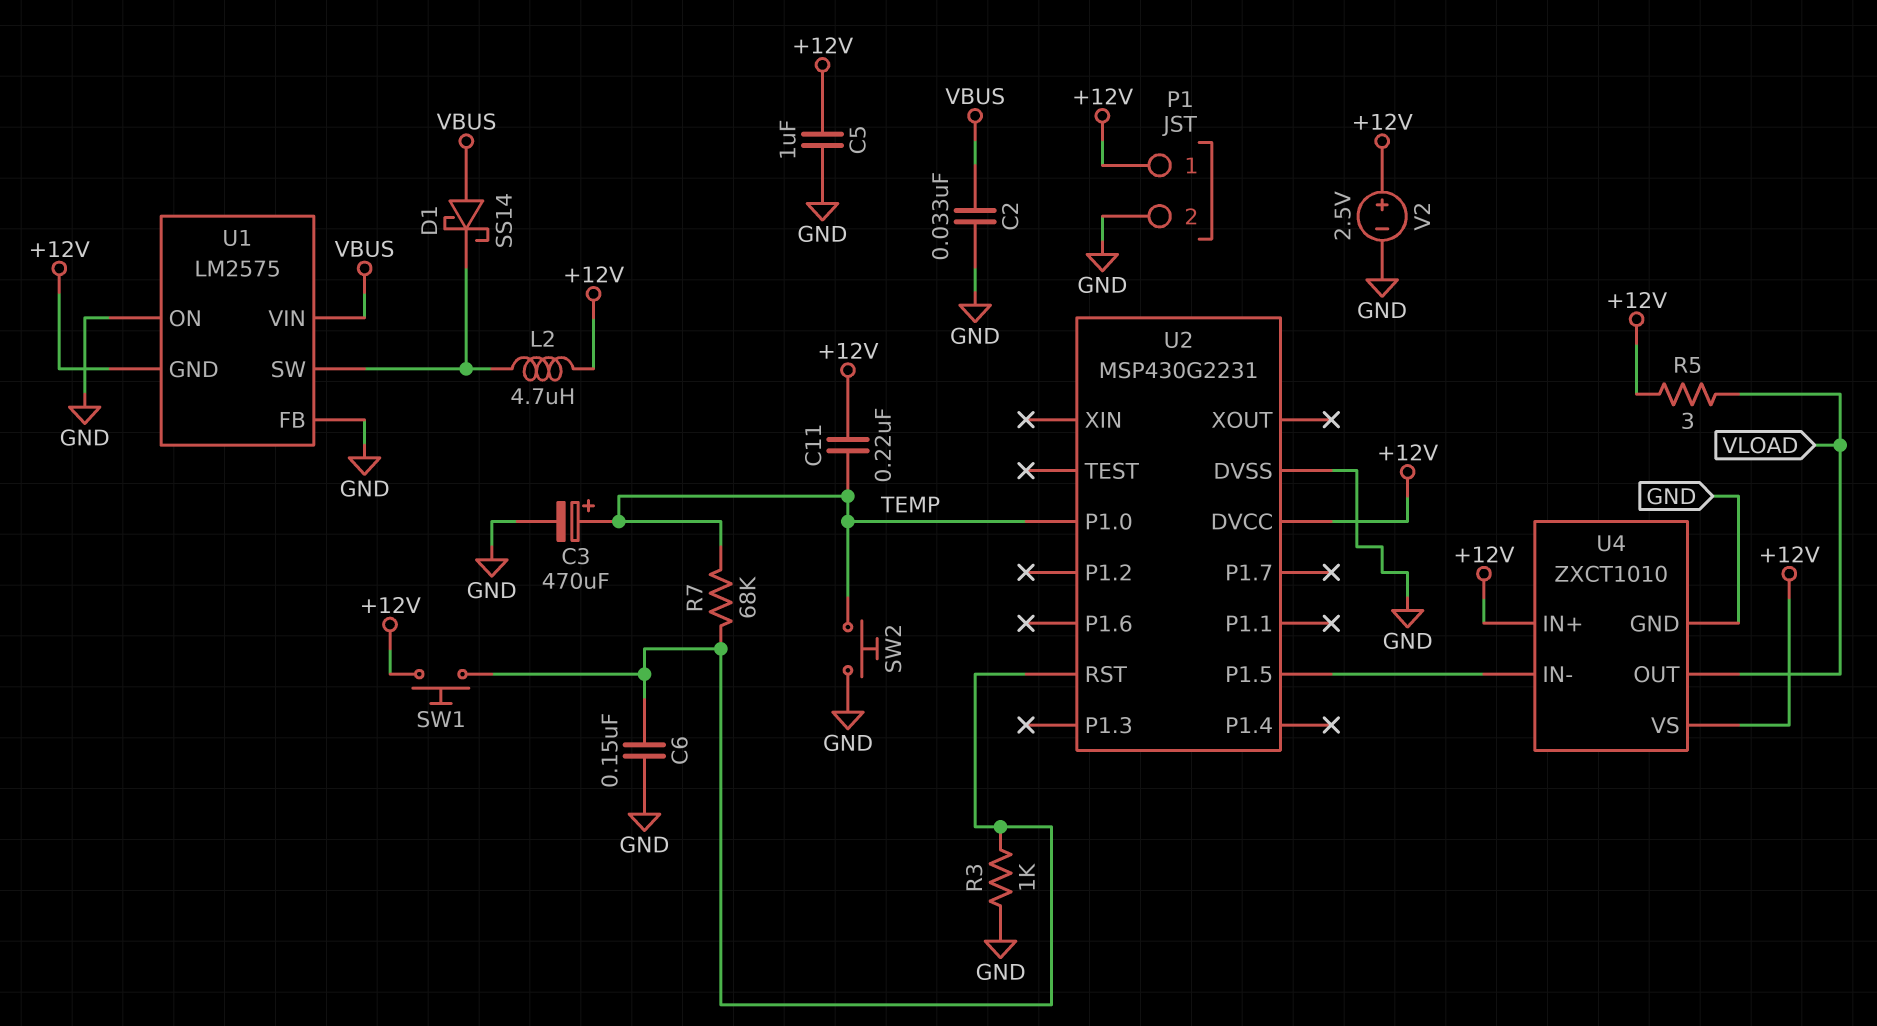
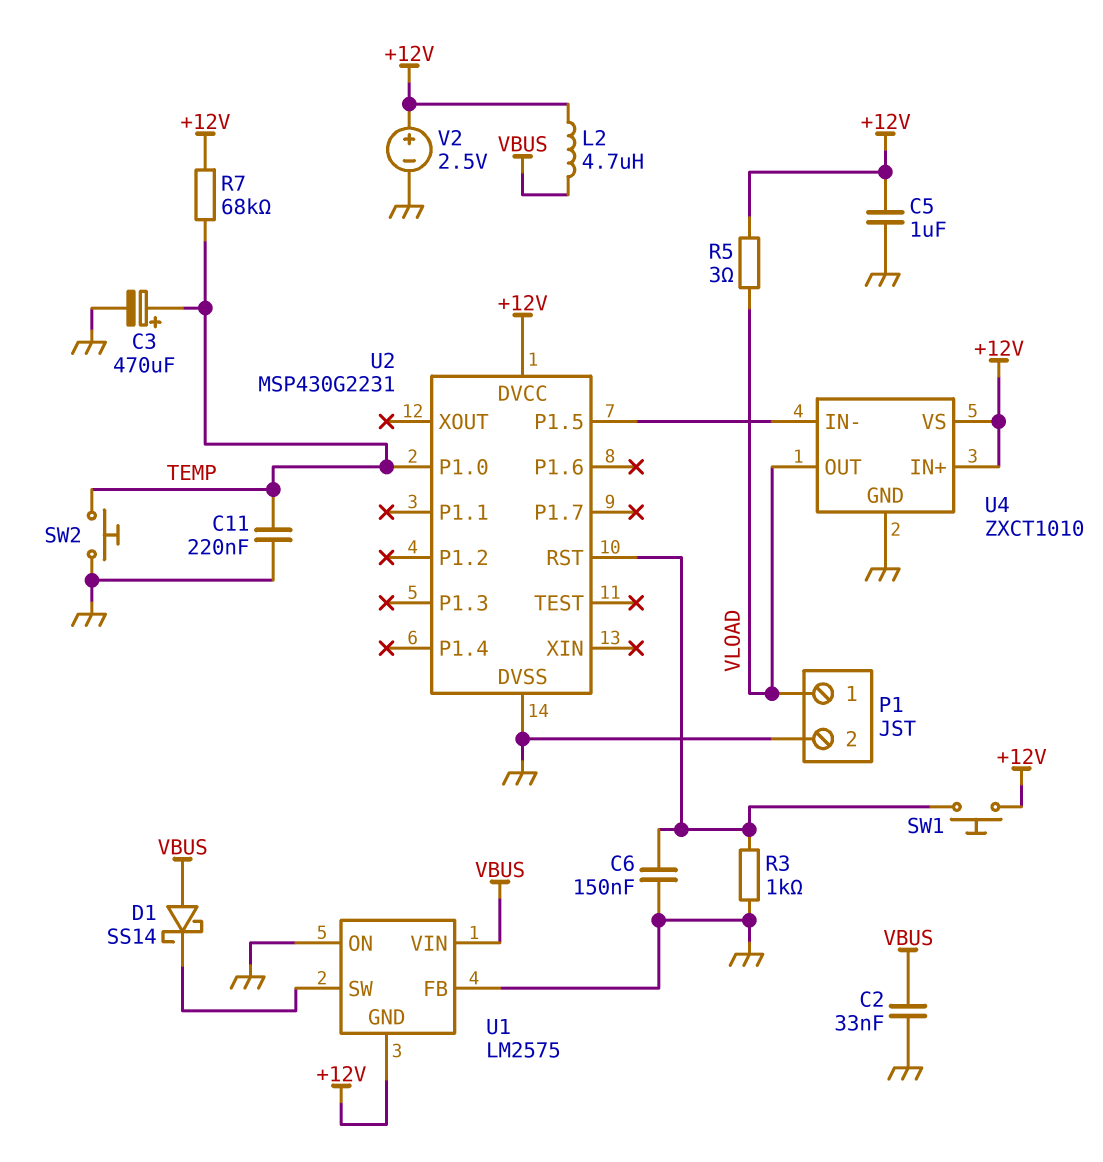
C11: 220nF (+12V, TEMP) -> 220nF (GND, TEMP)
L2: 4.7uH (+12V, U1/SW) -> 4.7uH (+12V, VBUS)
P1 pin 1: +12V -> VLOAD
R7: 68k (TEMP, U2/RST) -> 68k (+12V, TEMP)

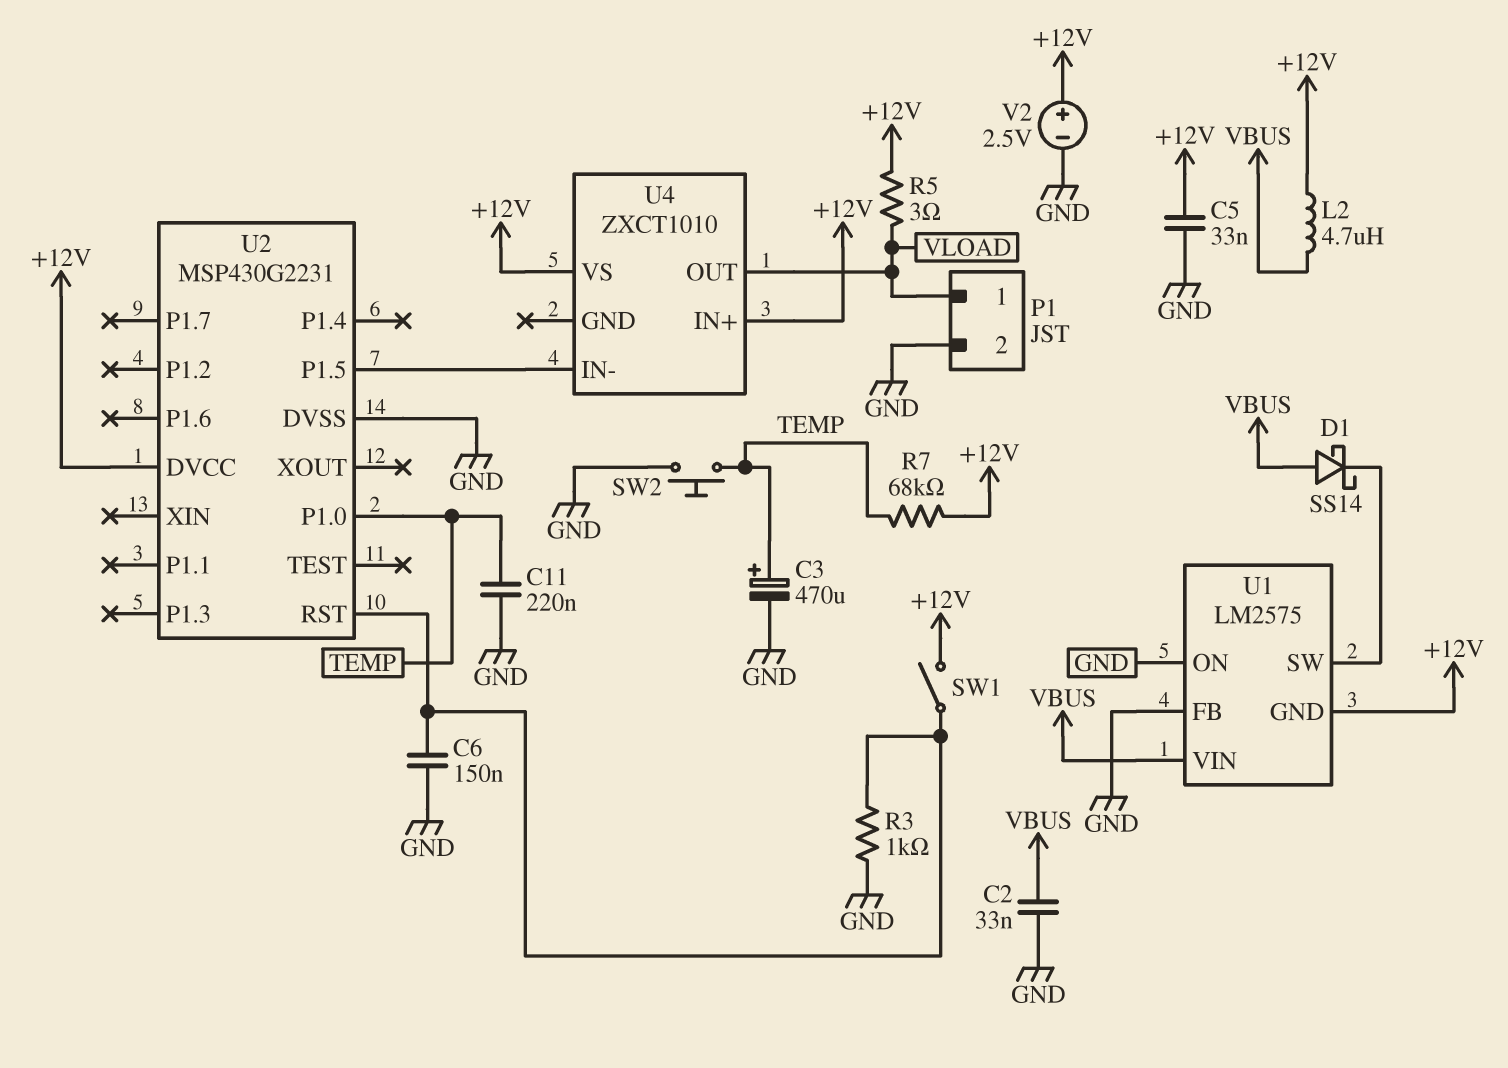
C5: 1uF (+12V, GND) -> 33nF (+12V, GND)
SW1: button (+12V, U2/RST) -> switch (+12V, U2/RST)
U4 pin GND: GND -> none

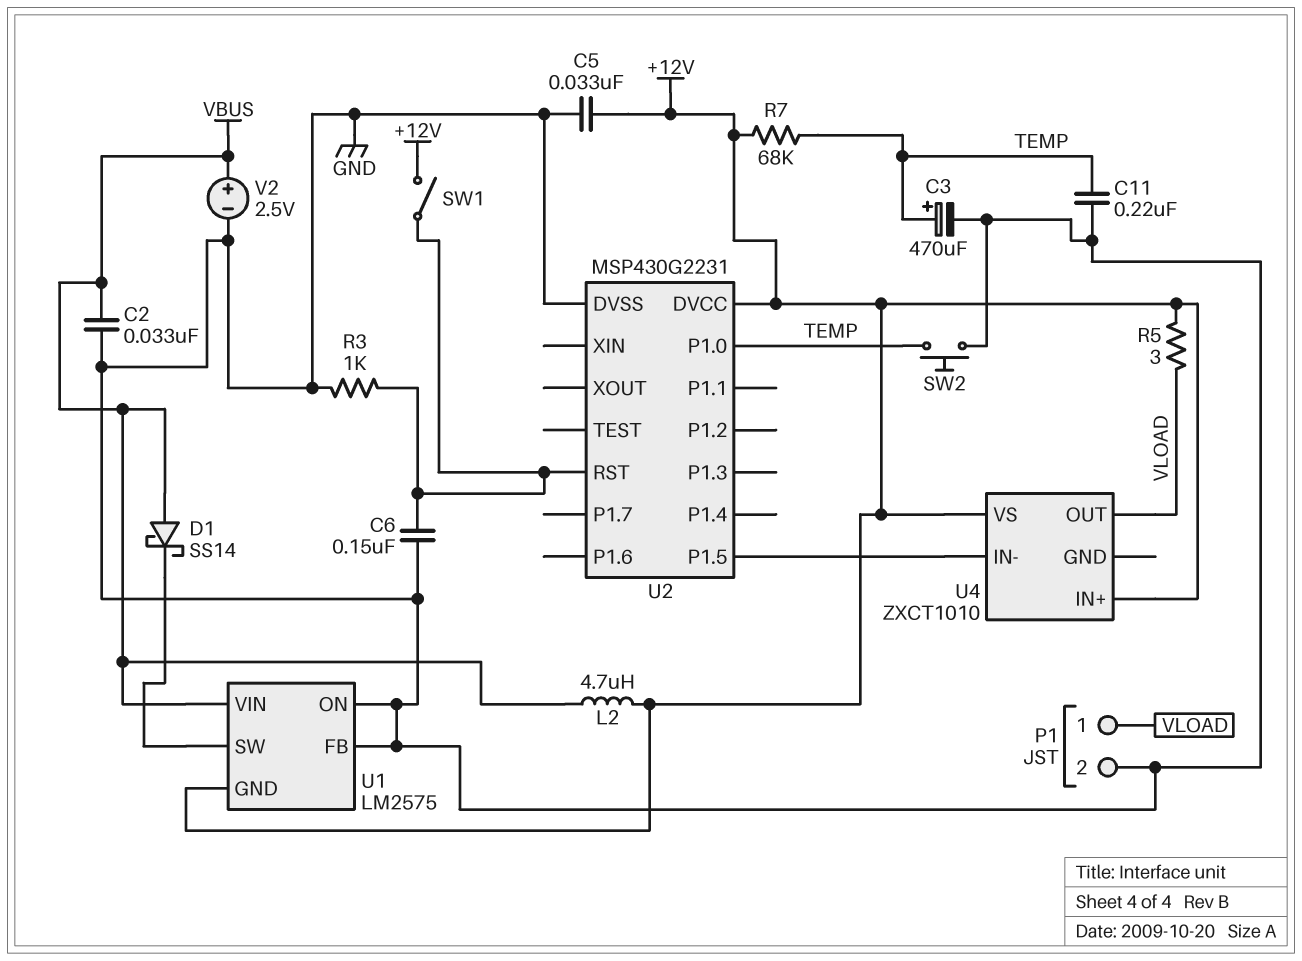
V2: 2.5V (plus +12V, minus GND) -> 2.5V (plus VBUS, minus GND)

